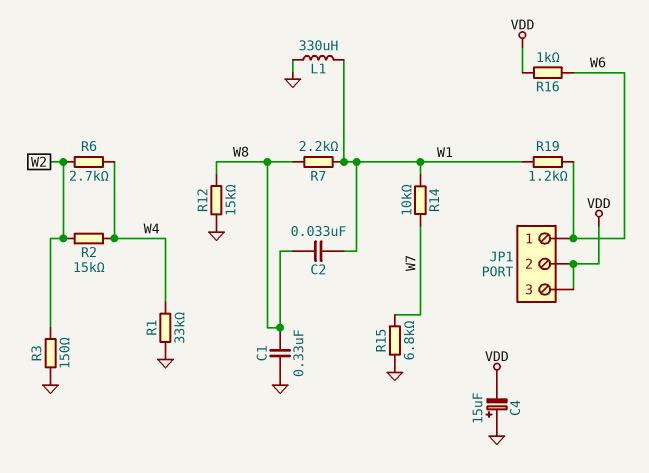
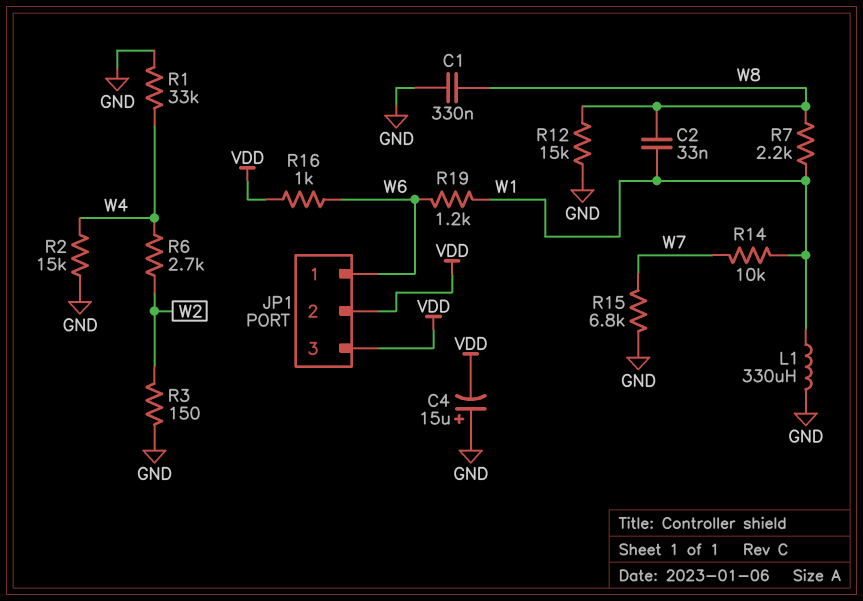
R2: 15k (W2, W4) -> 15k (GND, W4)

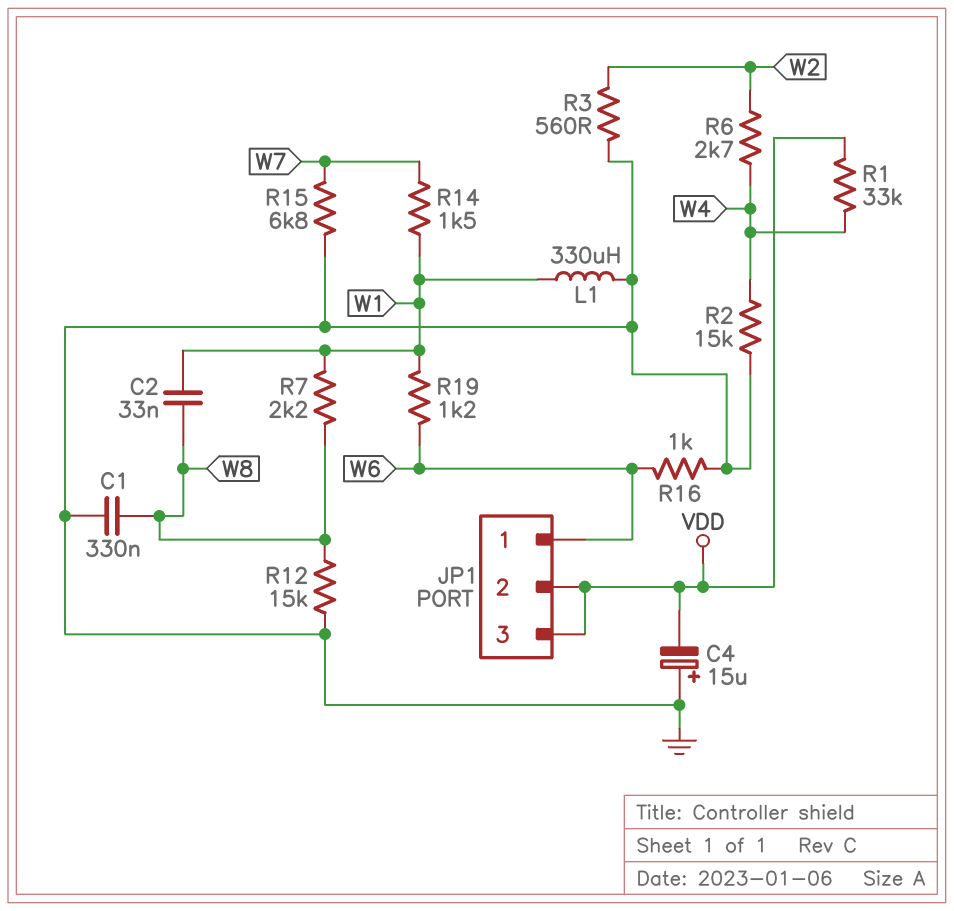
R1: 33k (GND, W4) -> 33k (VDD, W4)
R3: 150 (GND, W2) -> 560 (GND, W2)
R14: 10k (W1, W7) -> 1.5k (W1, W7)
R16: 1k (VDD, W6) -> 1k (GND, W6)

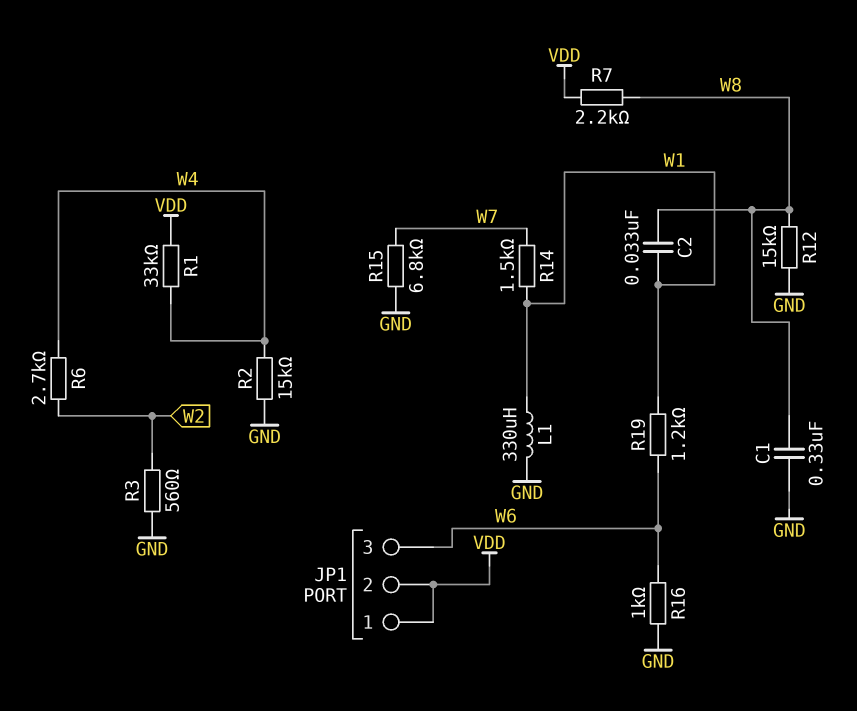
C4: 15uF (plus GND, minus VDD) -> none
JP1 pin 1: W6 -> VDD
JP1 pin 3: VDD -> W6
R7: 2.2k (W1, W8) -> 2.2k (VDD, W8)

